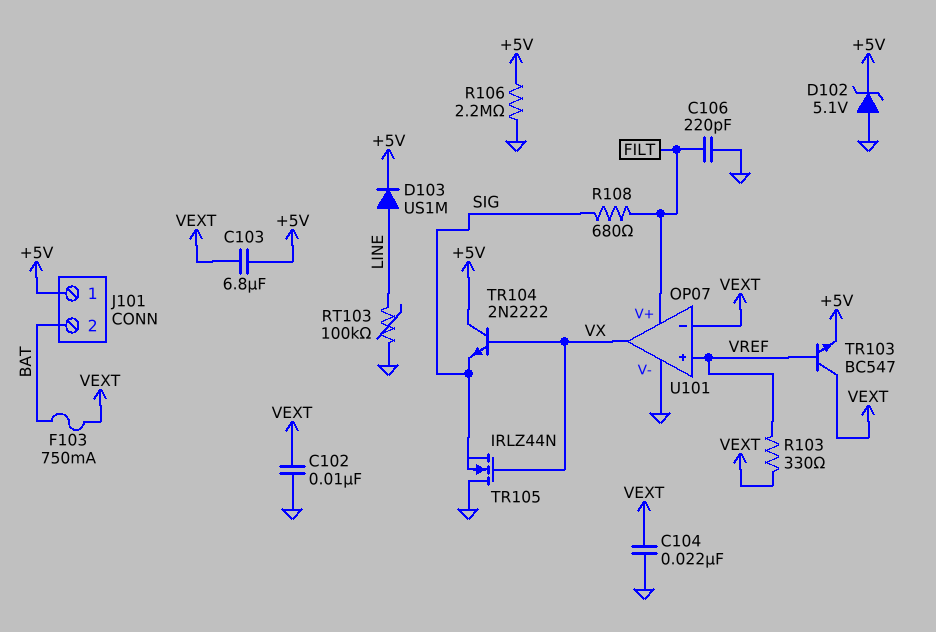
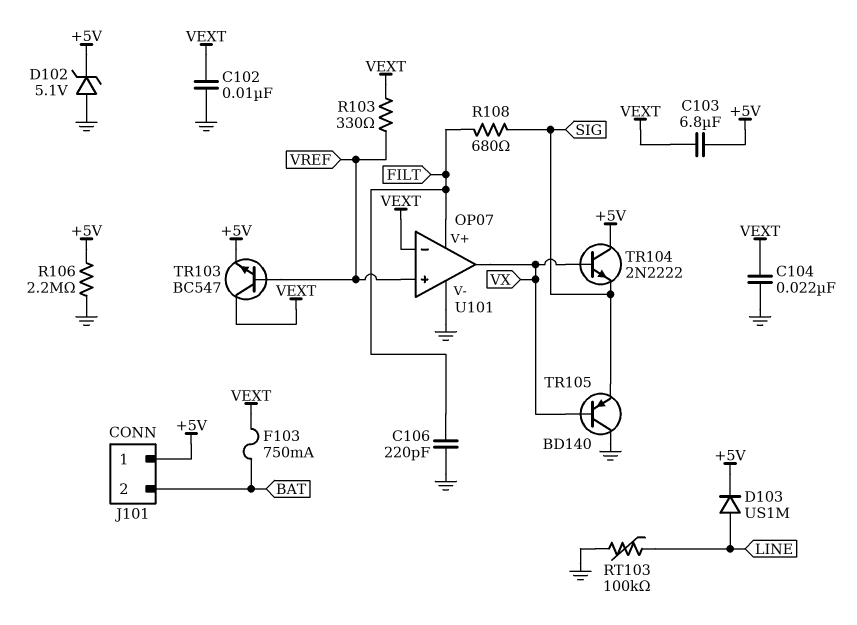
TR105: NMOS IRLZ44N (G VX, D GND, S SIG) -> PNP BD140 (B VX, C GND, E SIG)

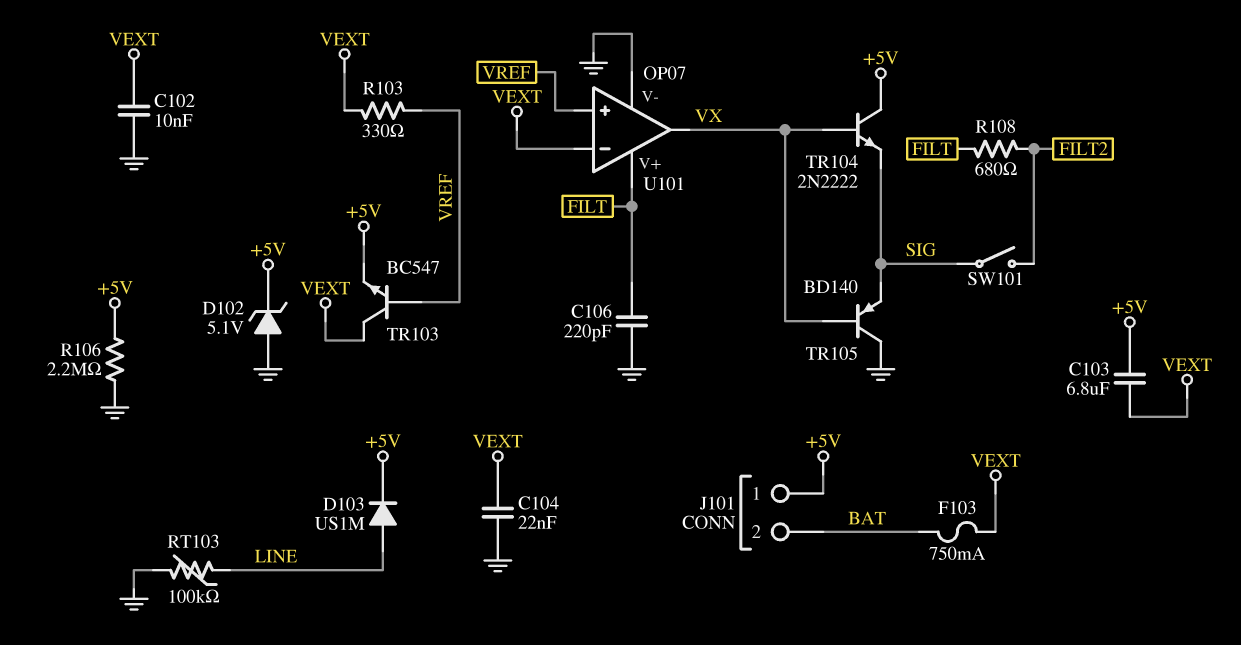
R108: 680 (FILT, SIG) -> 680 (FILT, FILT2)
SW101: none -> switch (FILT2, SIG)

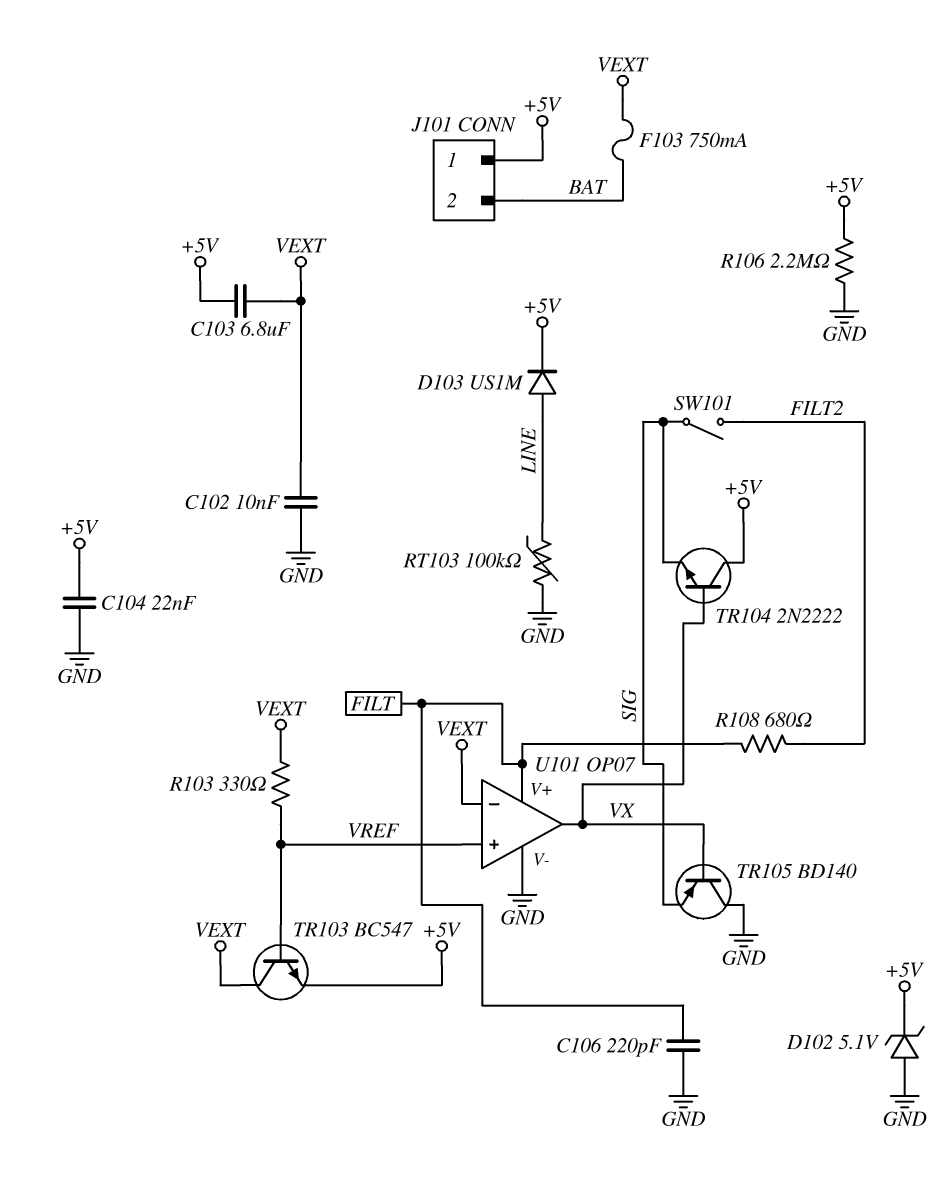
C104: 22nF (GND, VEXT) -> 22nF (+5V, GND)

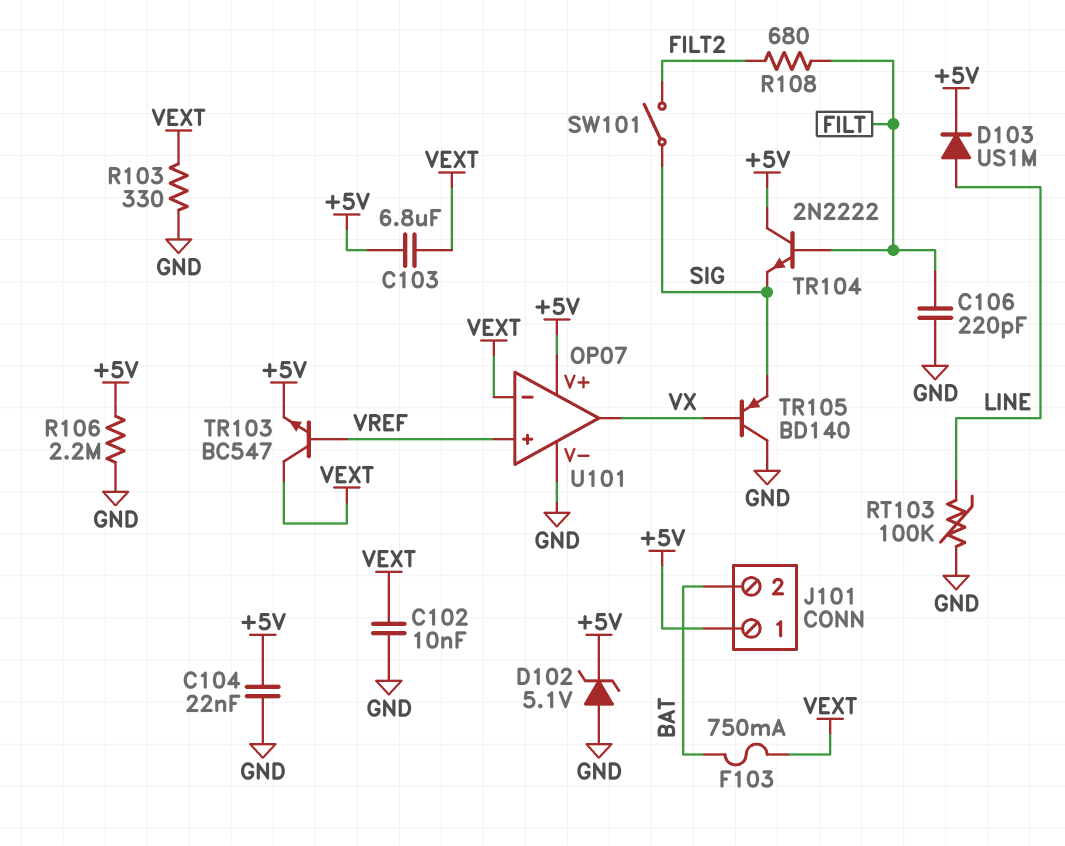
R103: 330 (VEXT, VREF) -> 330 (GND, VEXT)
TR104: NPN 2N2222 (B VX, C +5V, E SIG) -> NPN 2N2222 (B FILT, C +5V, E SIG)
U101 pin V+: FILT -> +5V

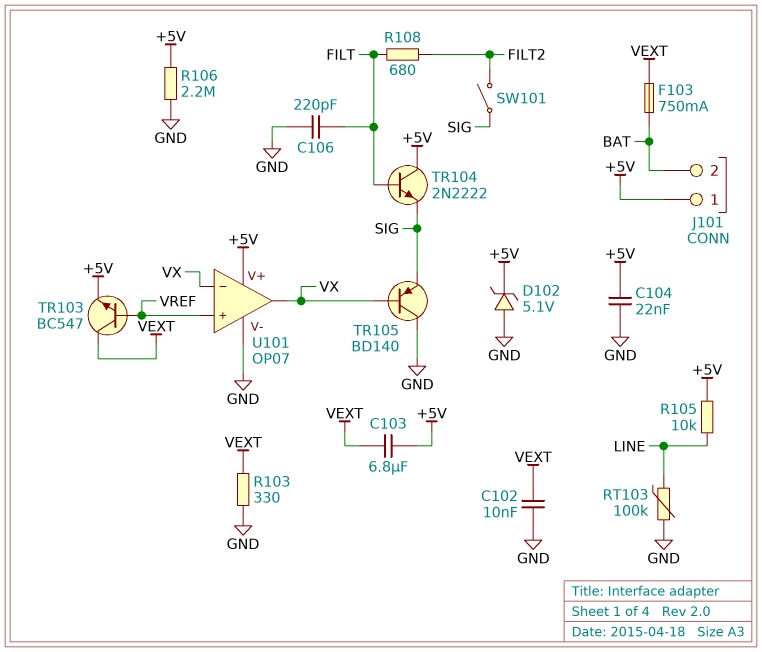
D103: diode US1M (A LINE, K +5V) -> none
R105: none -> 10k (+5V, LINE)
U101 pin in-: VEXT -> VX

